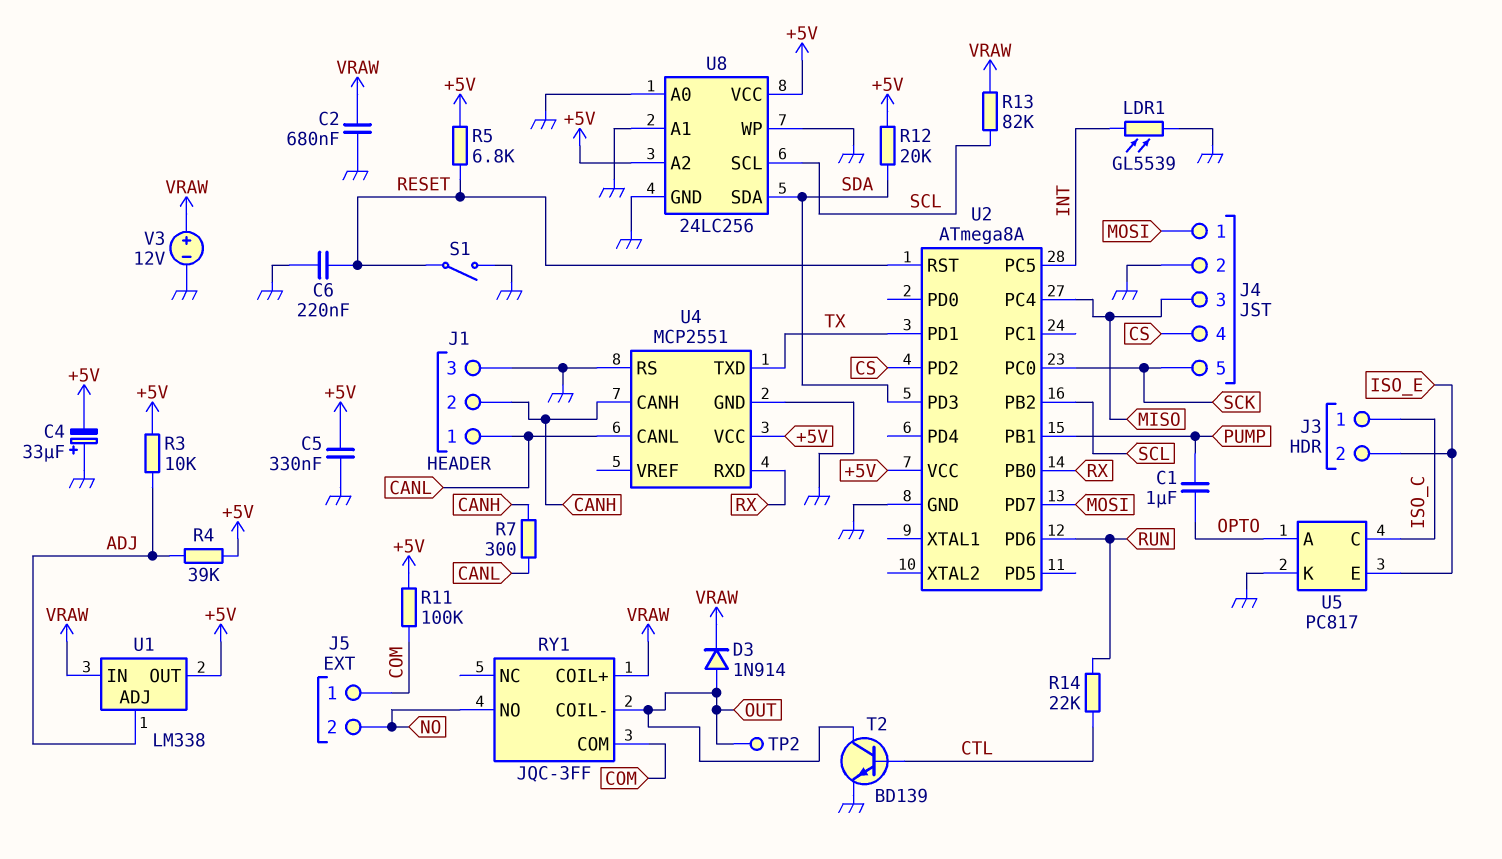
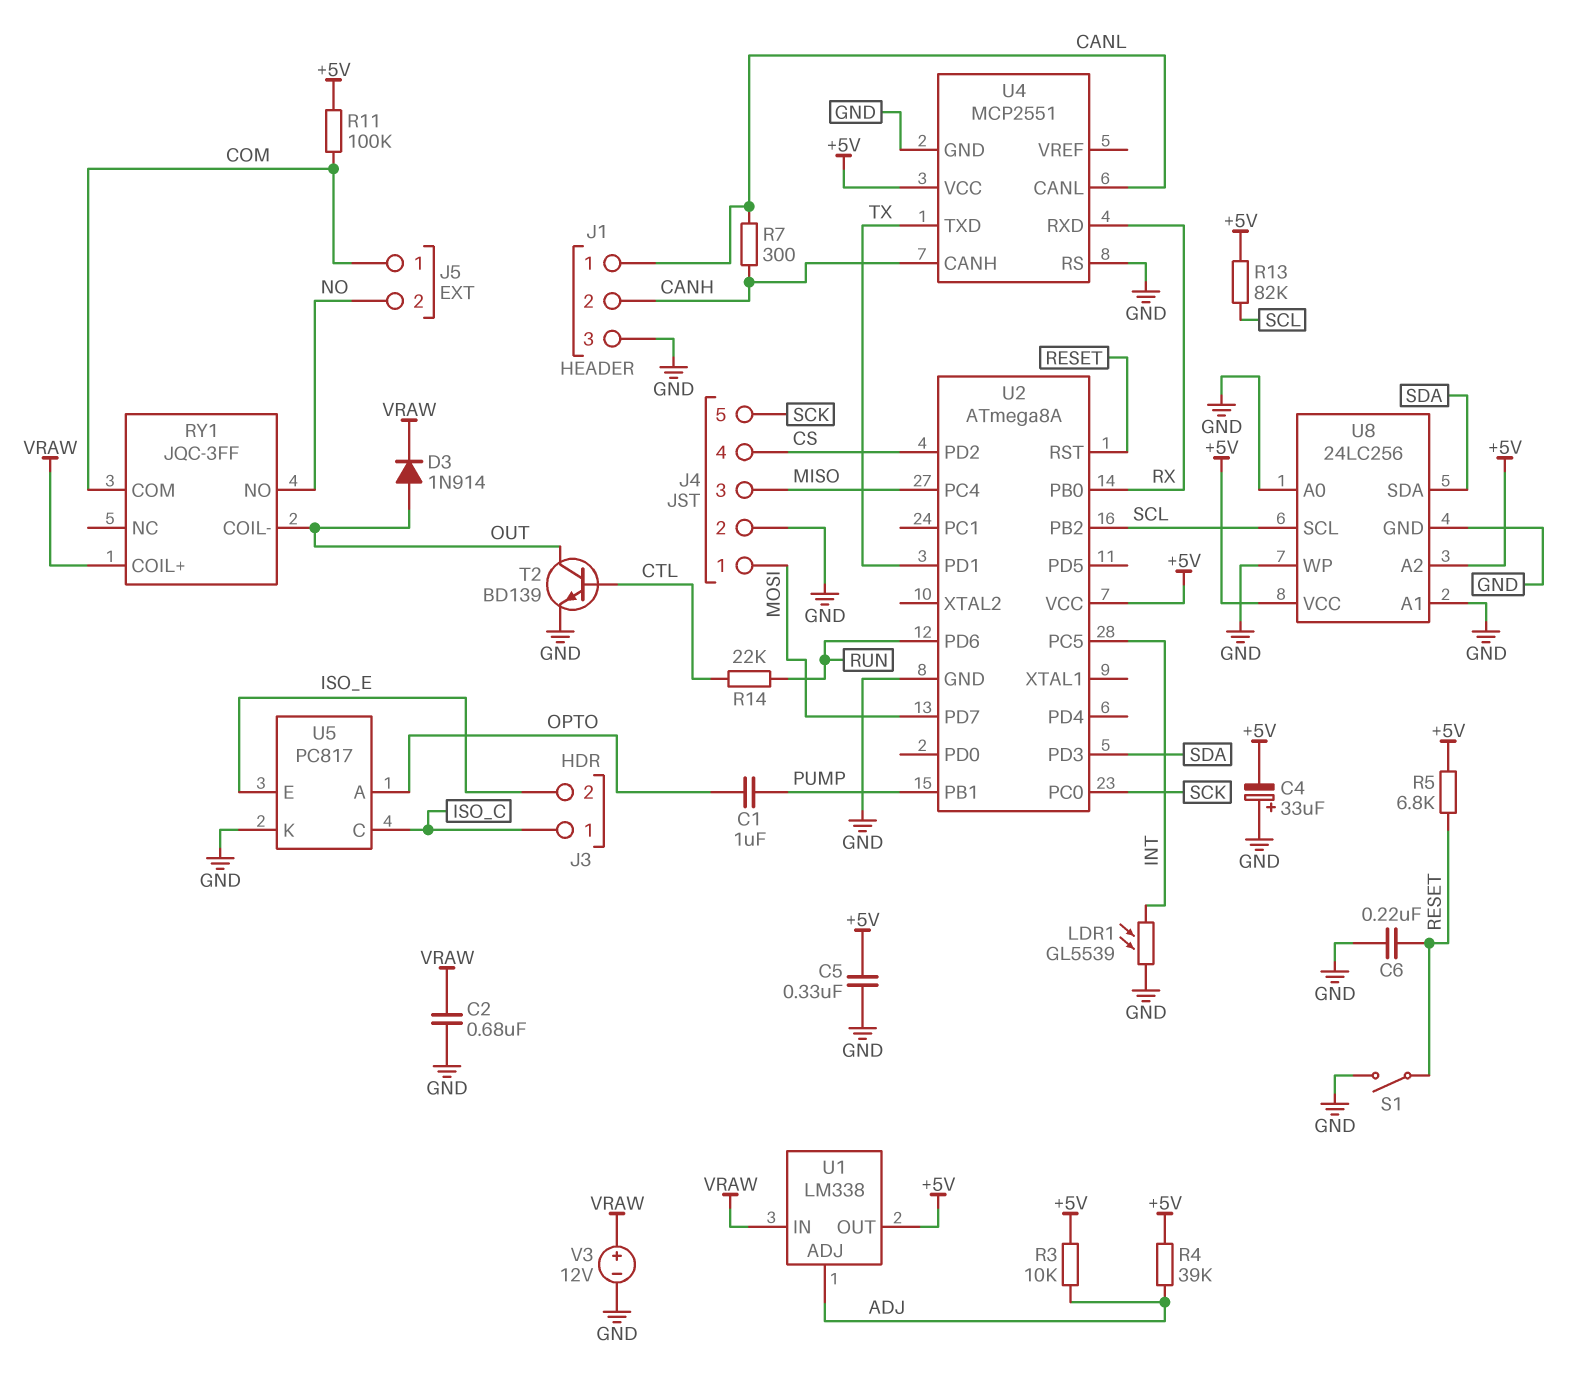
R12: 20k (+5V, SDA) -> none
R13: 82k (SCL, VRAW) -> 82k (+5V, SCL)
TP2: test point (OUT) -> none

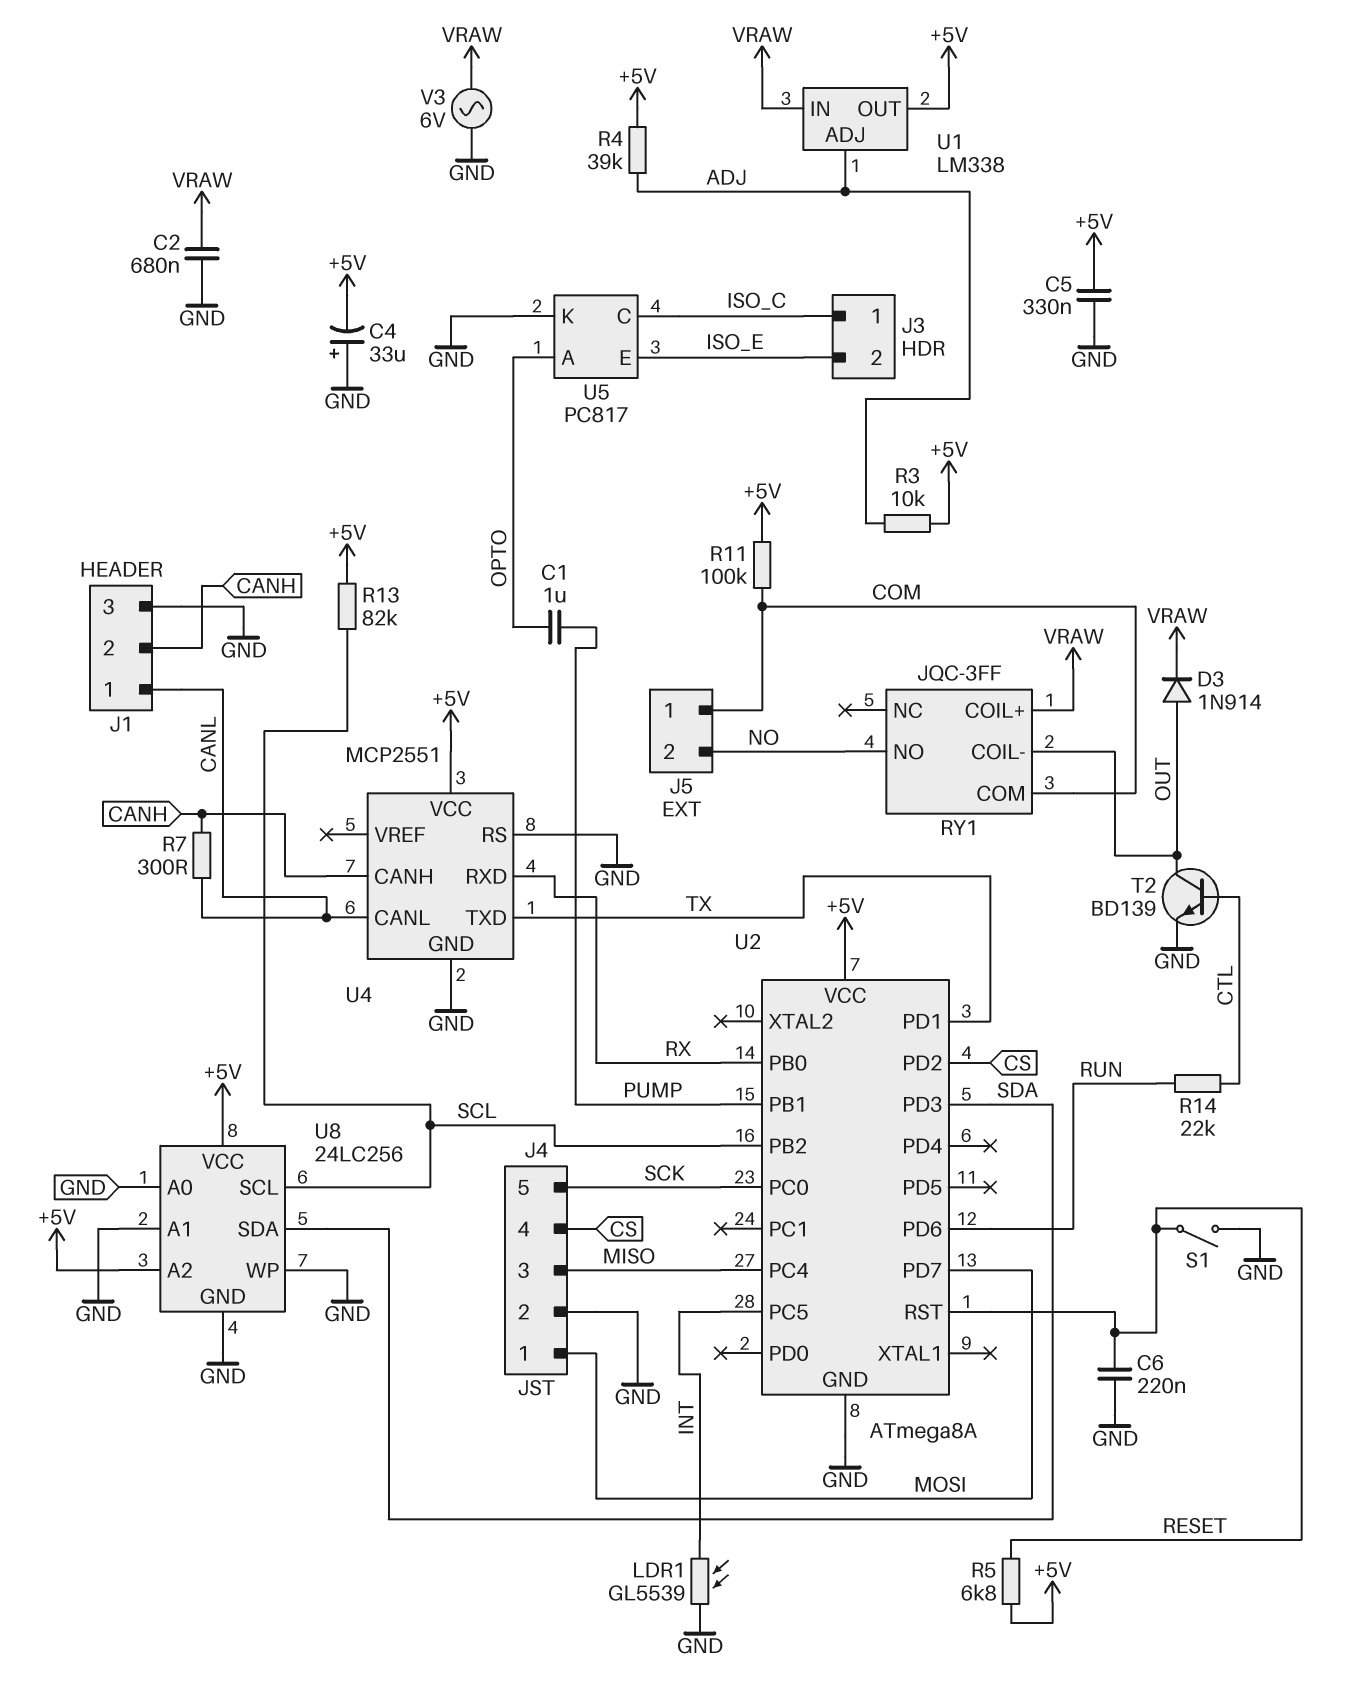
V3: 12V (plus VRAW, minus GND) -> AC 6V (GND, VRAW)

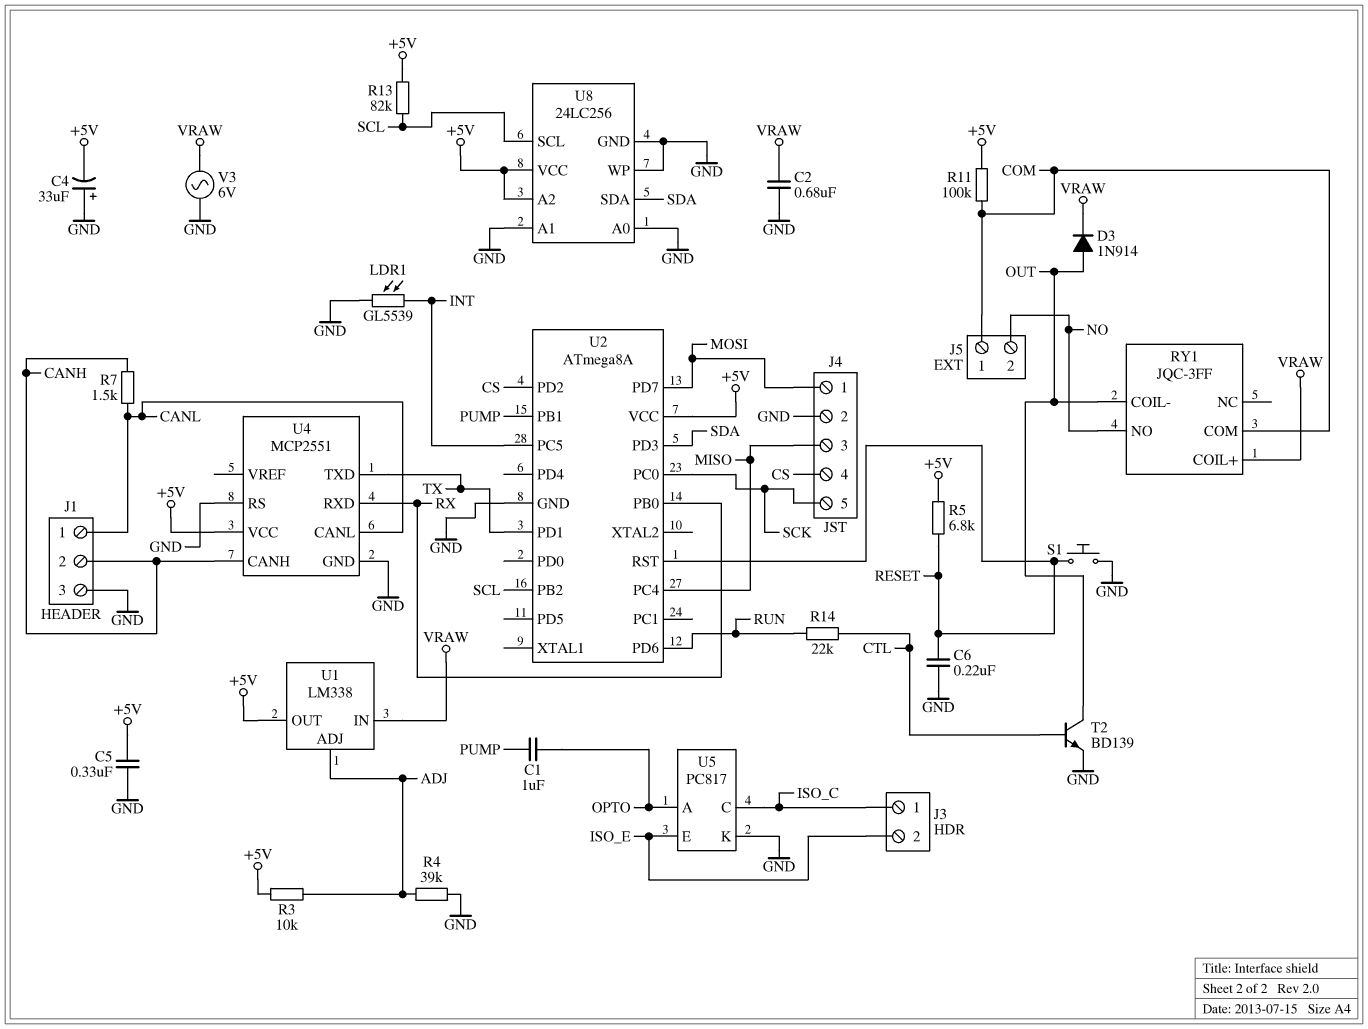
R4: 39k (+5V, ADJ) -> 39k (ADJ, GND)
R7: 300 (CANH, CANL) -> 1.5k (CANH, CANL)
S1: switch (GND, RESET) -> button (GND, RESET)

